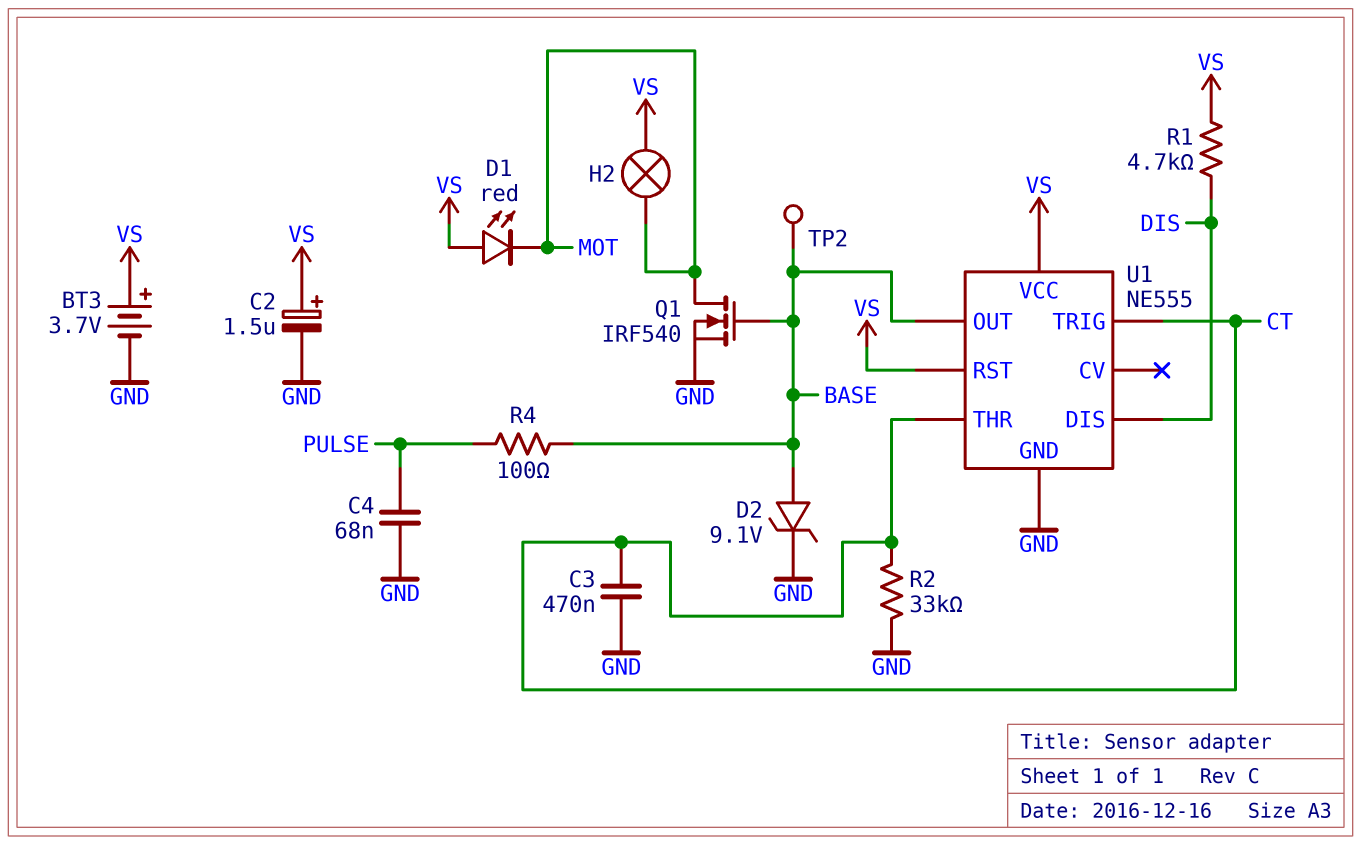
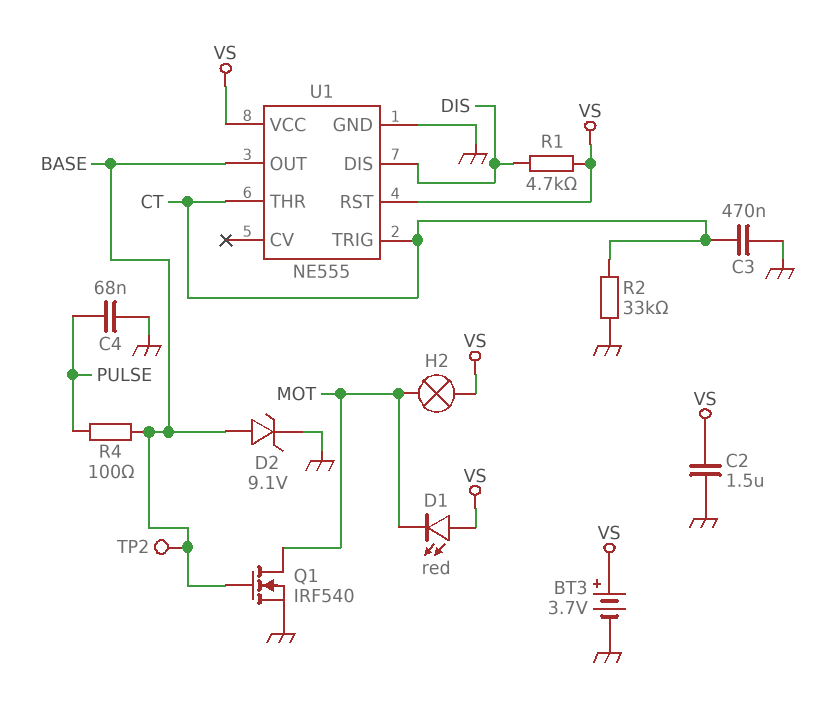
C2: 1.5uF (plus VS, minus GND) -> 1.5uF (GND, VS)

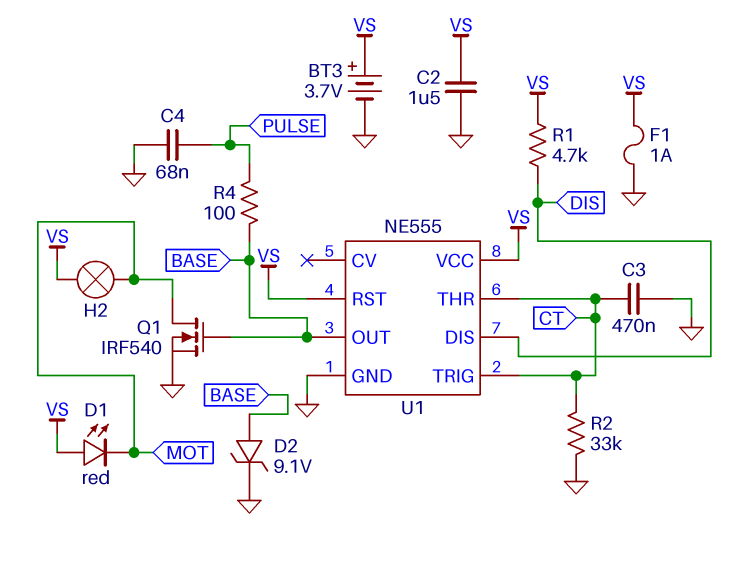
F1: none -> 1A (GND, VS)
TP2: test point (BASE) -> none

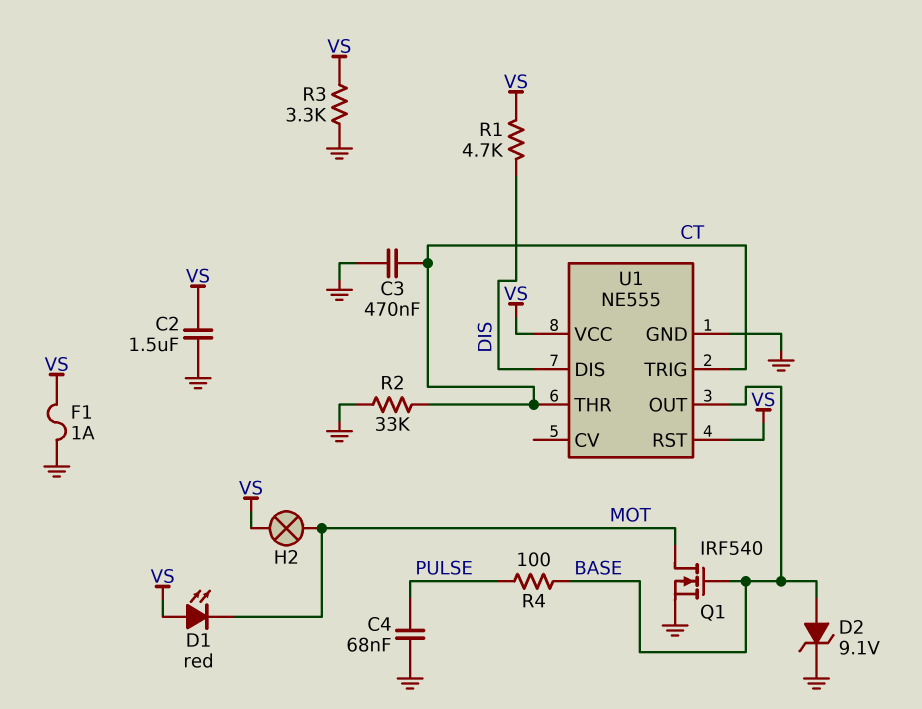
BT3: 3.7V (plus VS, minus GND) -> none
R3: none -> 3.3k (GND, VS)

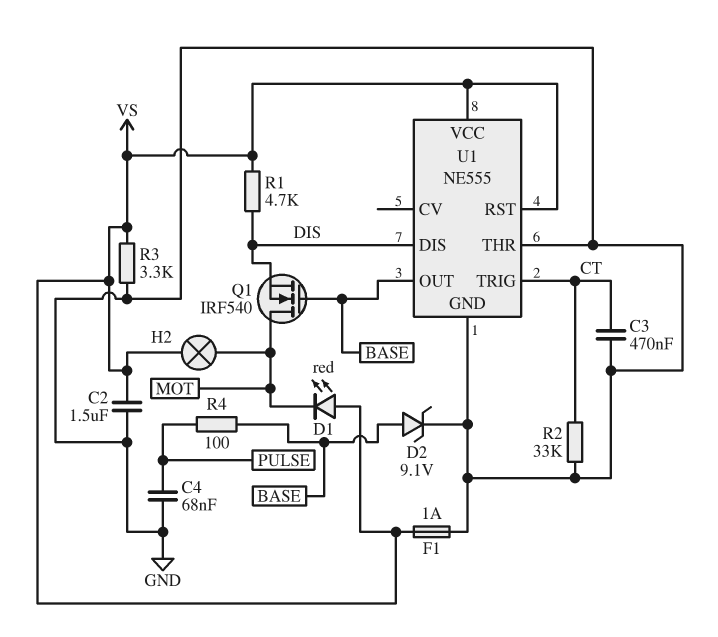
Q1: NMOS IRF540 (G BASE, D MOT, S GND) -> NMOS IRF540 (G BASE, D MOT, S DIS)
U1 pin THR: CT -> GND

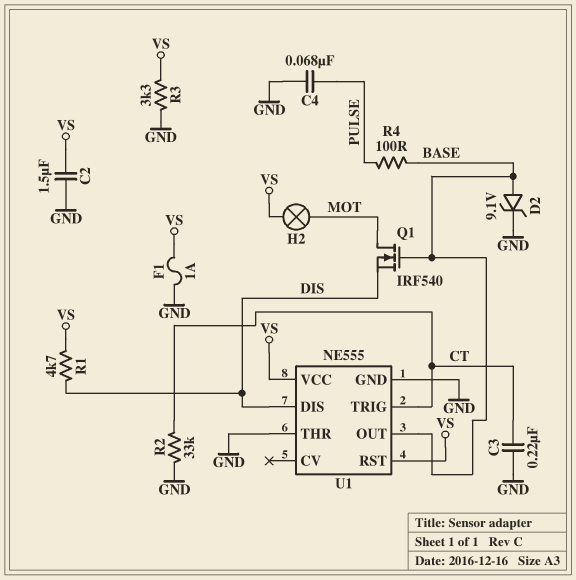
C3: 470nF (CT, GND) -> 220nF (CT, GND)
D1: LED red (A VS, K MOT) -> none

